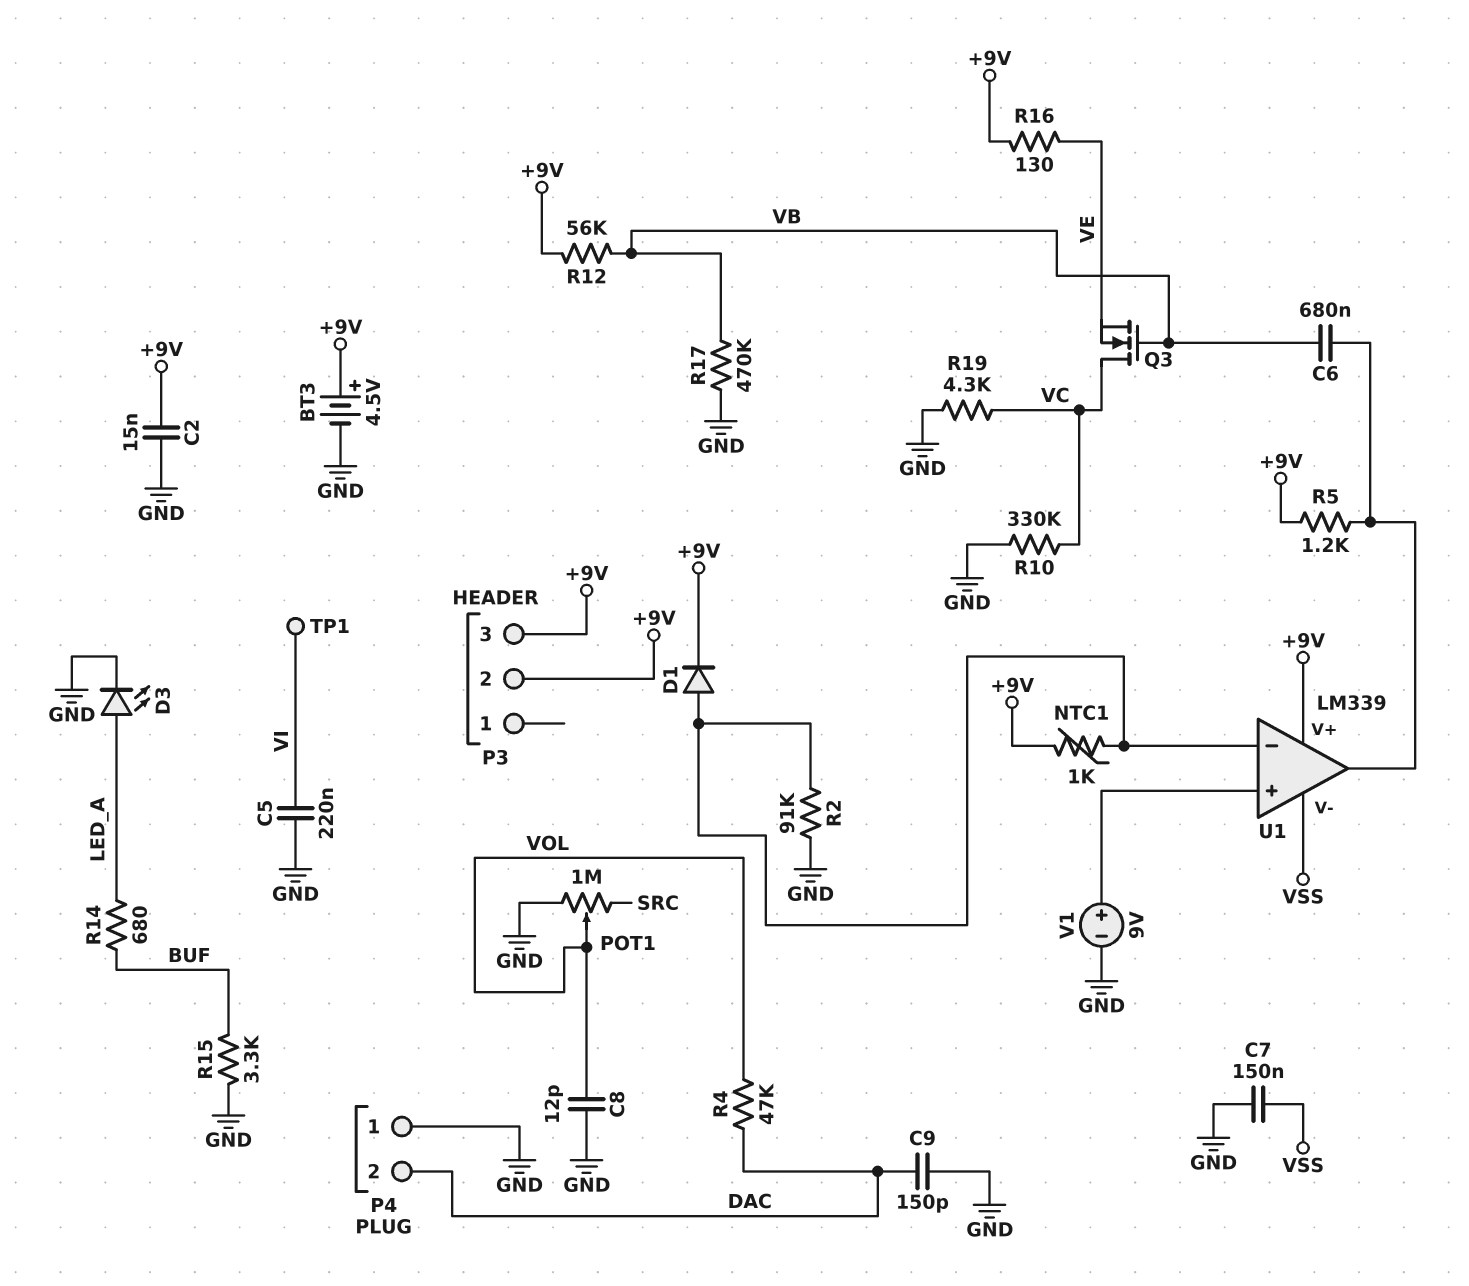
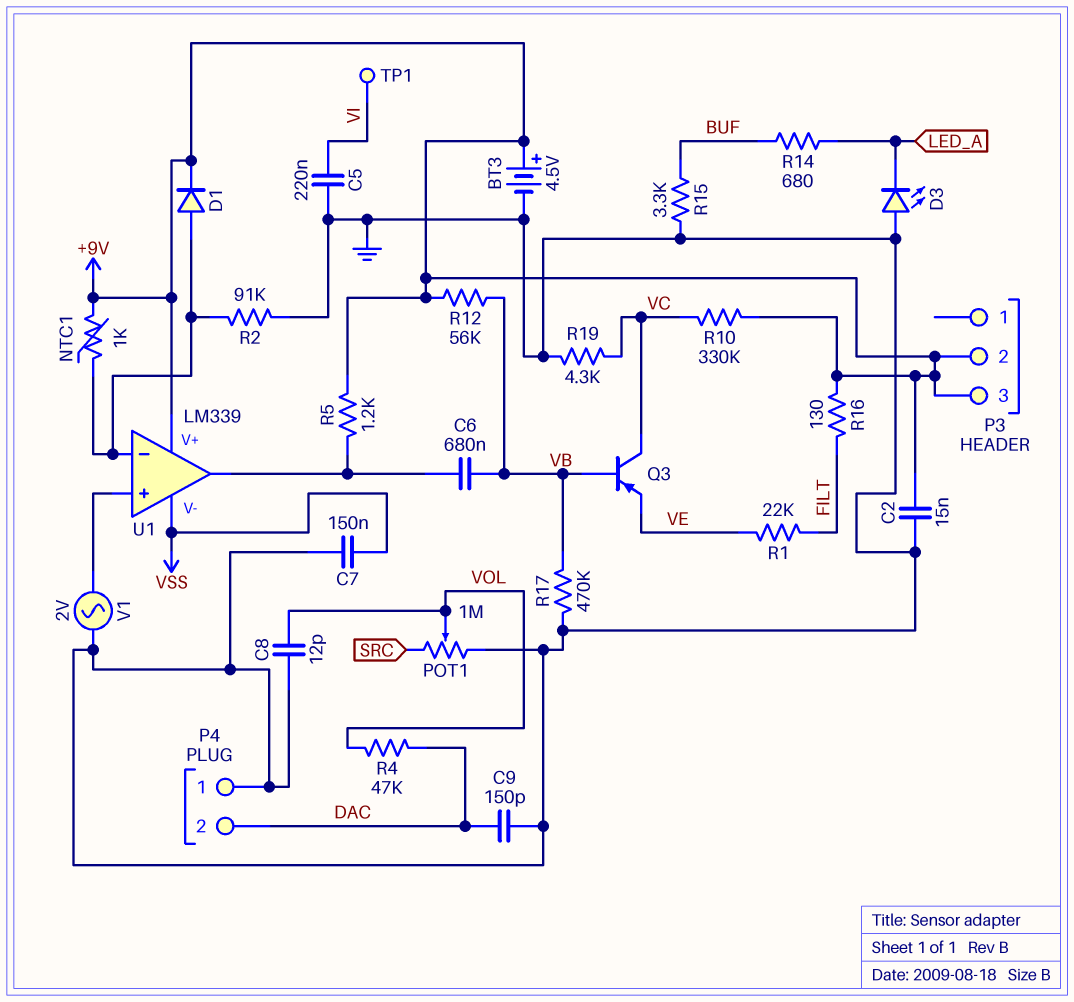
D3: LED (A LED_A, K GND) -> LED (A GND, K LED_A)
Q3: NMOS (G VB, D VC, S VE) -> PNP (B VB, C VC, E VE)
R1: none -> 22k (FILT, VE)
R10: 330k (GND, VC) -> 330k (+9V, VC)
R16: 130 (+9V, VE) -> 130 (+9V, FILT)
V1: 9V (plus U1/in+, minus GND) -> AC 2V (GND, U1/in+)

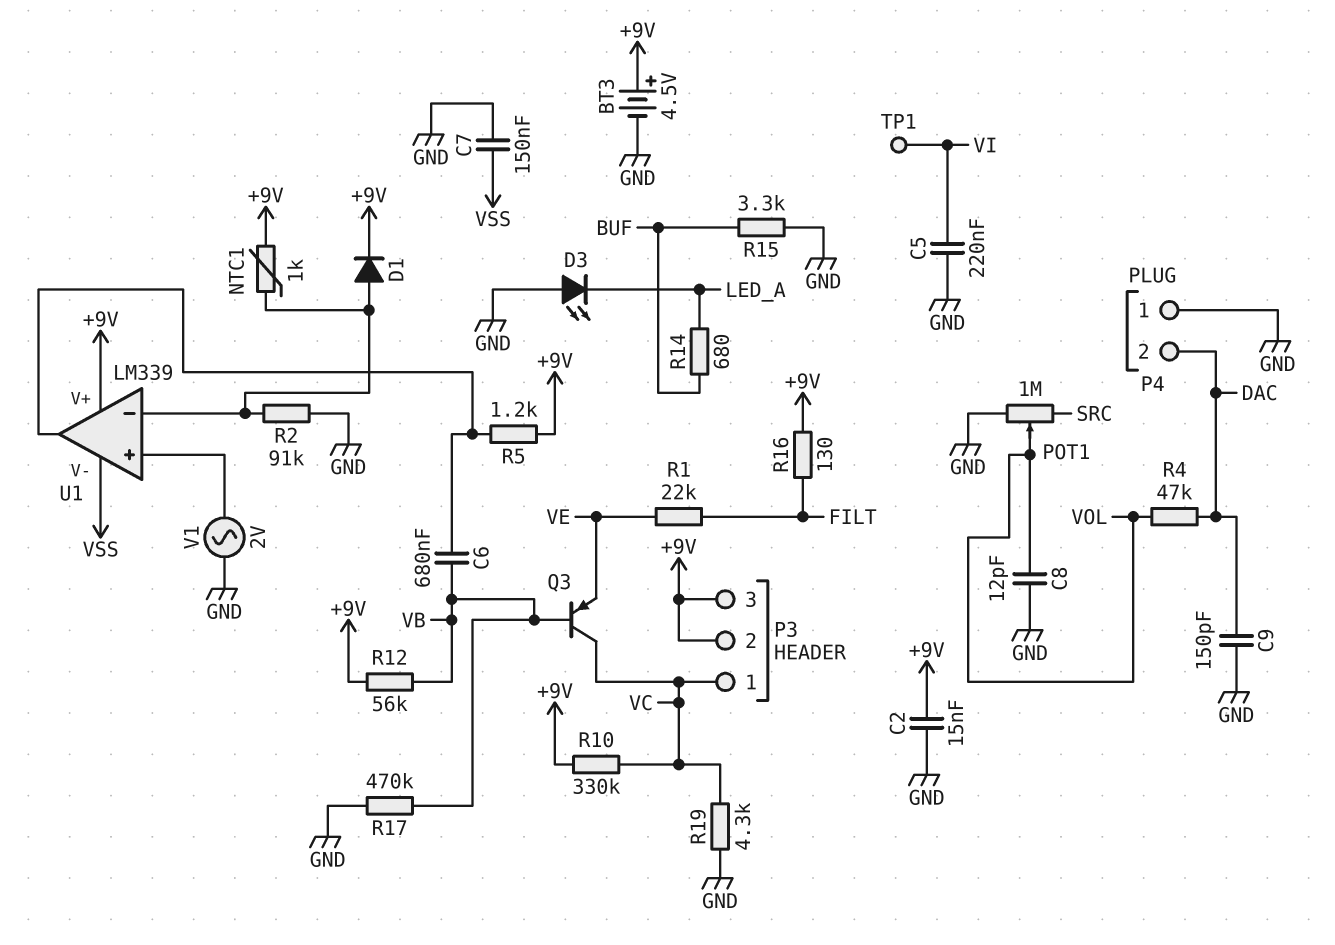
P3 pin 1: none -> VC

